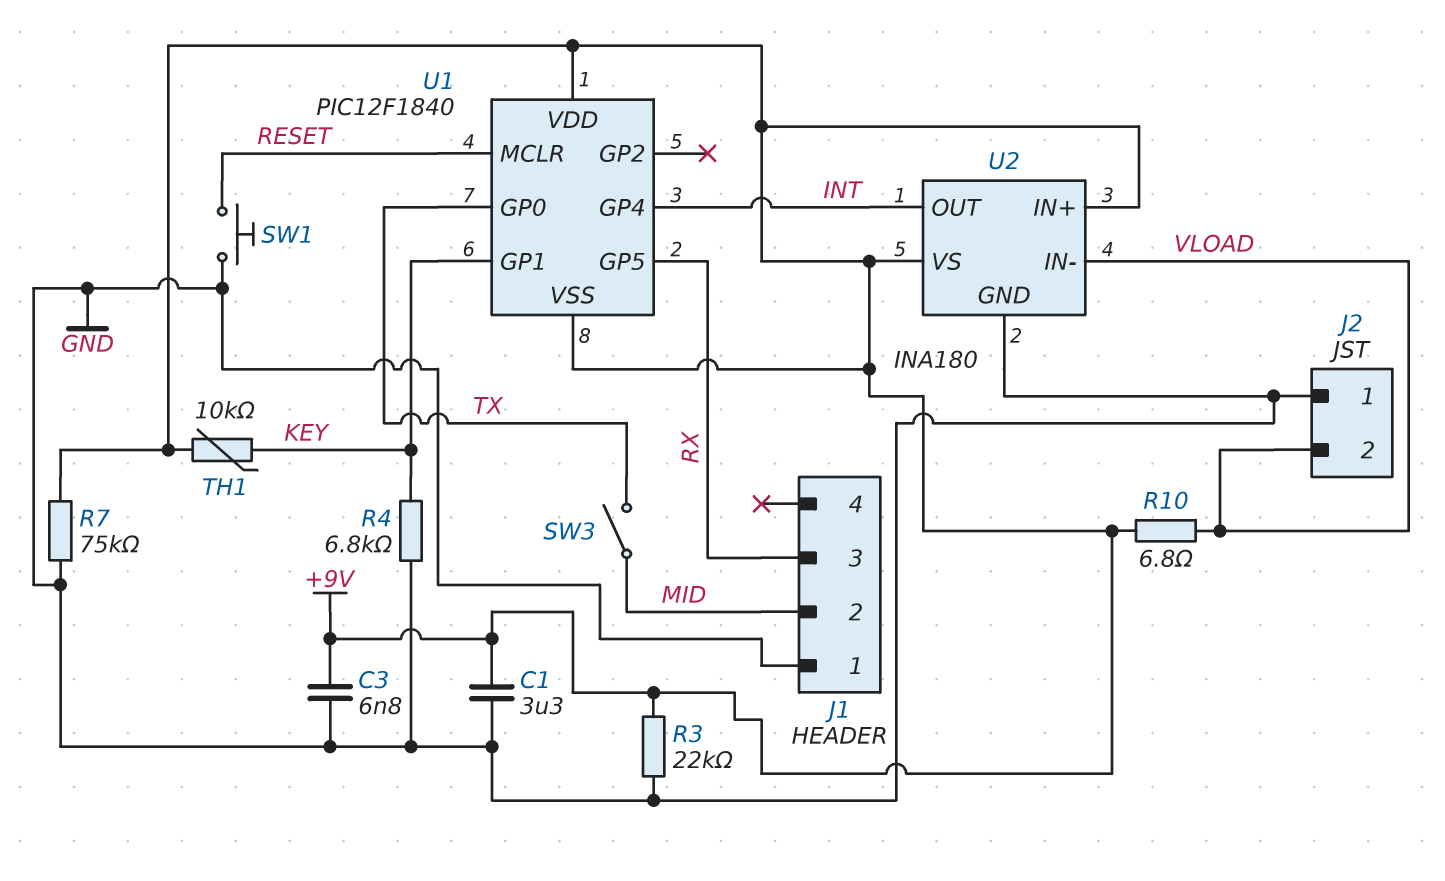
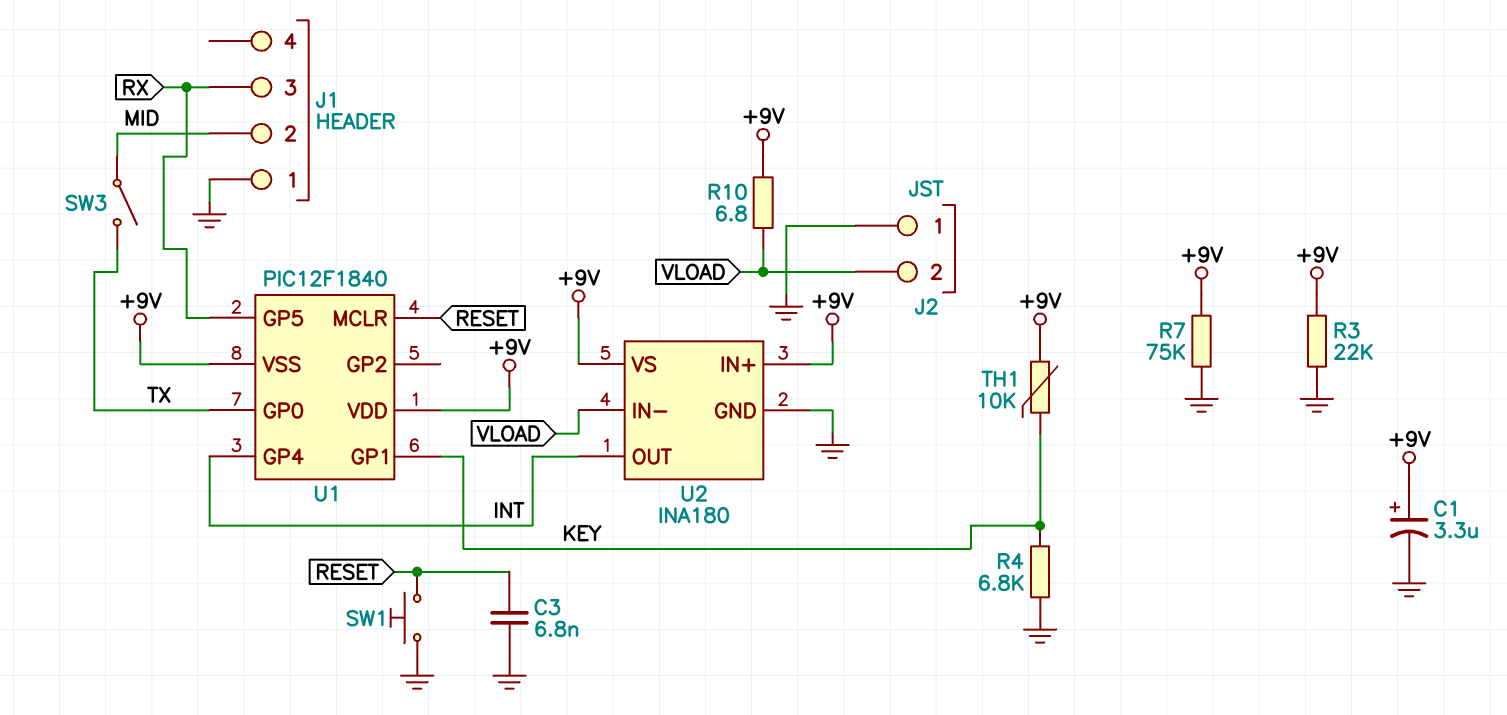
C1: 3.3uF (+9V, GND) -> 3.3uF (plus +9V, minus GND)
C3: 6.8nF (+9V, GND) -> 6.8nF (GND, RESET)

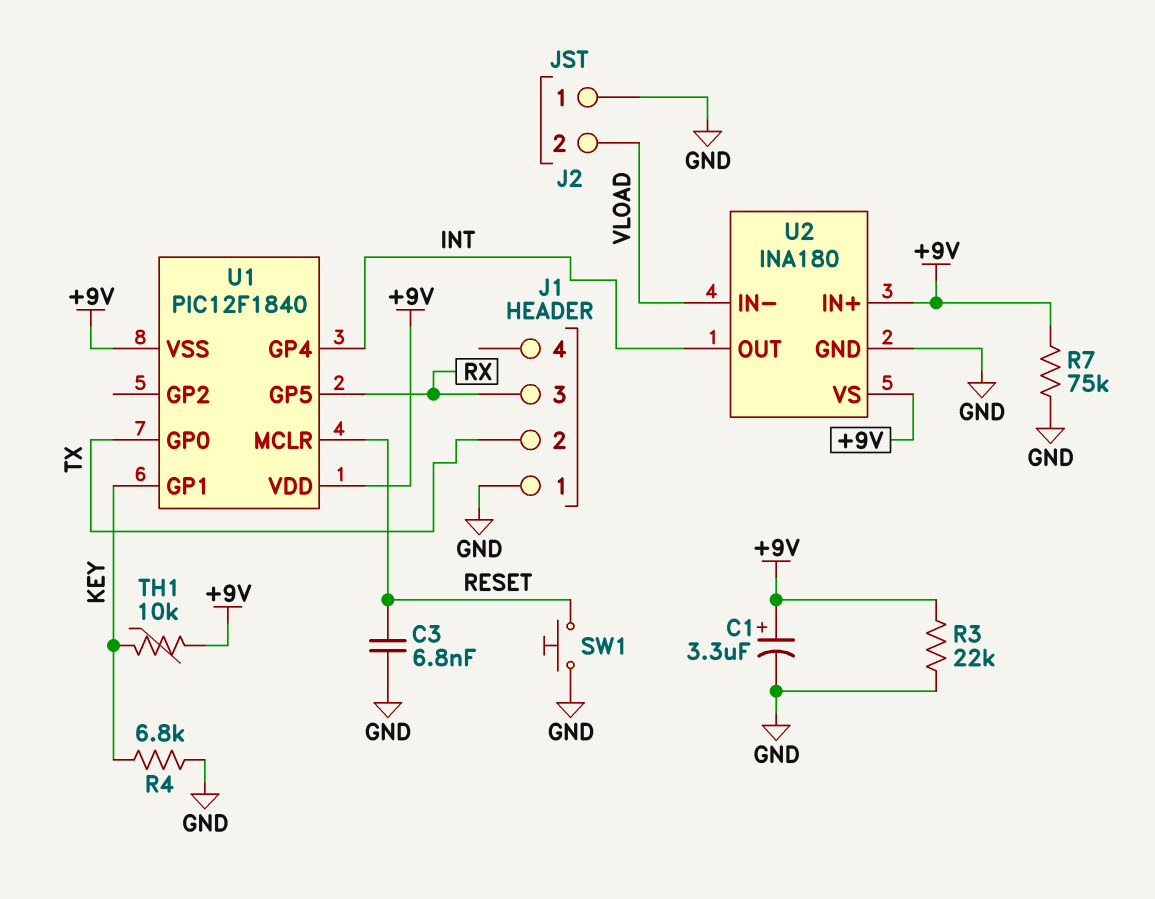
J1 pin 2: MID -> TX
R10: 6.8 (+9V, VLOAD) -> none
SW3: switch (MID, TX) -> none

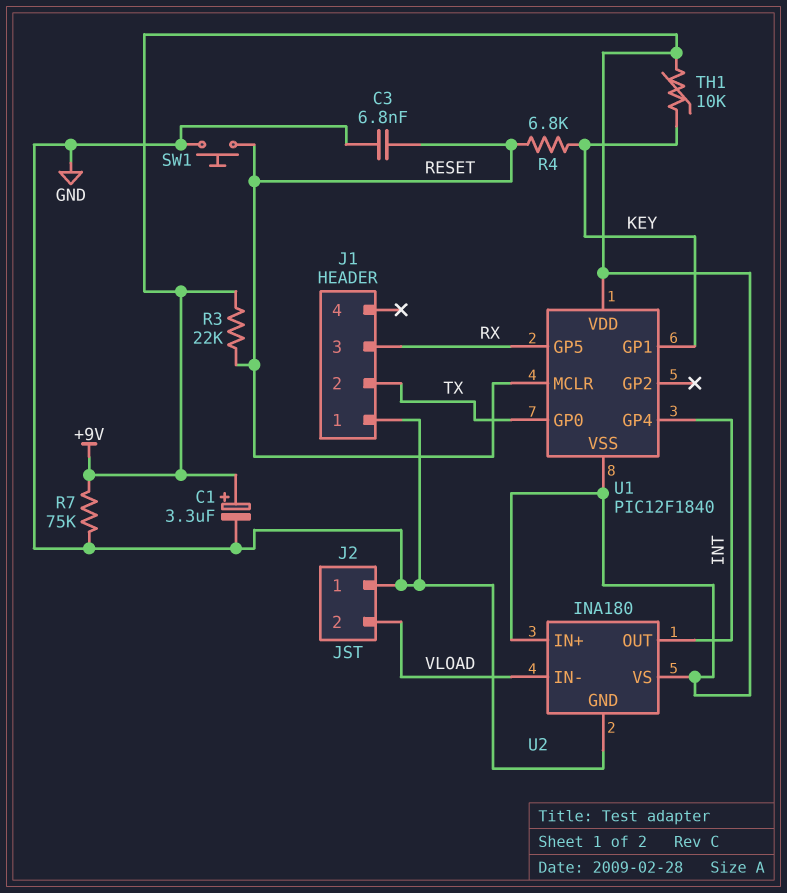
R3: 22k (+9V, GND) -> 22k (+9V, RESET)
R4: 6.8k (GND, KEY) -> 6.8k (KEY, RESET)

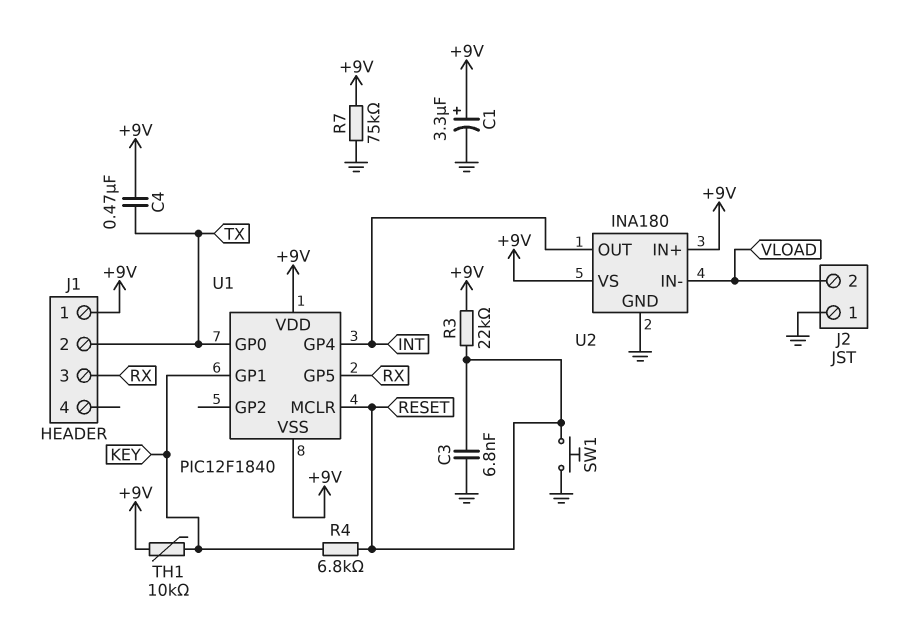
C4: none -> 470nF (+9V, TX)
J1 pin 1: GND -> +9V

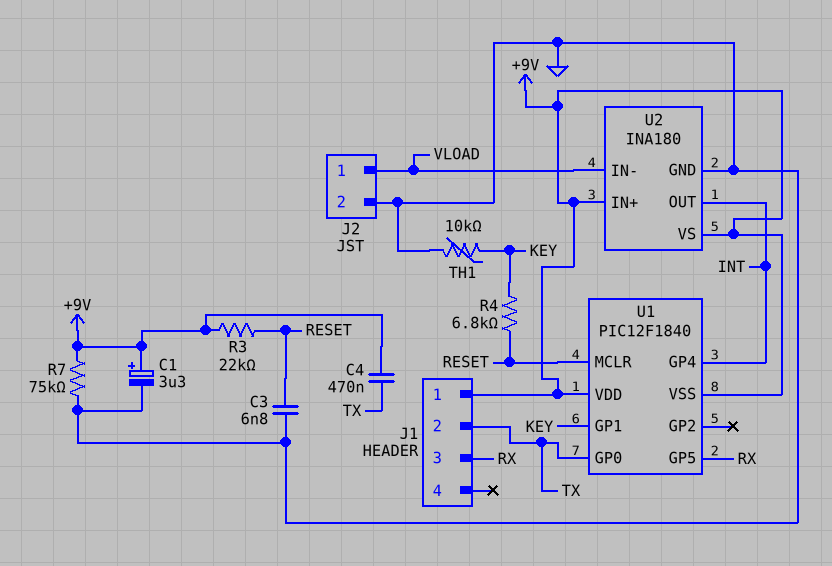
J2 pin 1: GND -> VLOAD
J2 pin 2: VLOAD -> GND
SW1: button (GND, RESET) -> none
TH1: 10k (+9V, KEY) -> 10k (GND, KEY)

